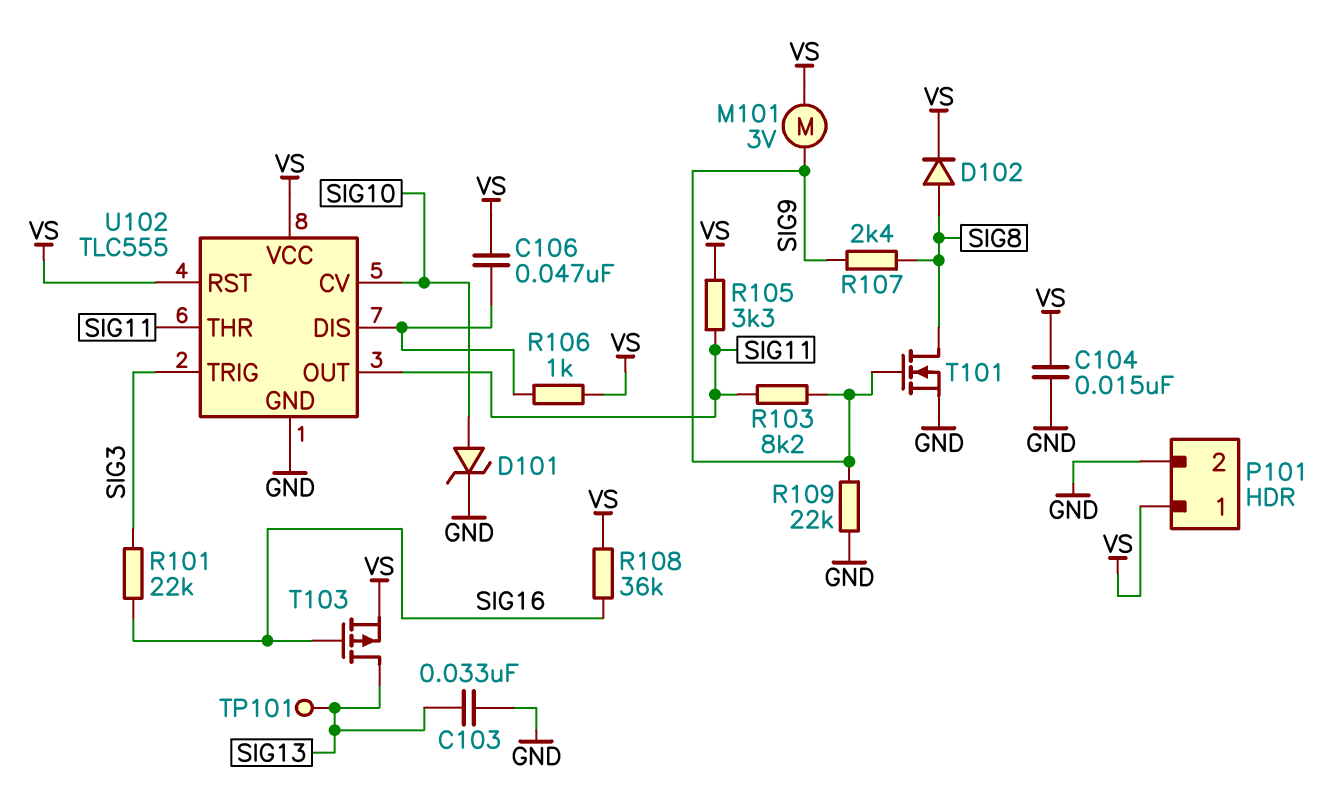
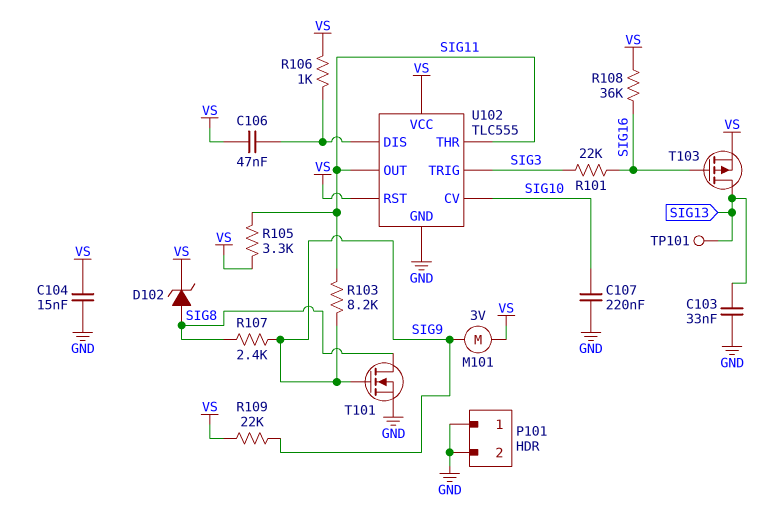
C107: none -> 220nF (GND, SIG10)
D101: zener (A SIG10, K GND) -> none
D102: diode (A SIG8, K VS) -> zener (A SIG8, K VS)
P101 pin 1: VS -> GND
R109: 22k (GND, SIG9) -> 22k (SIG9, VS)

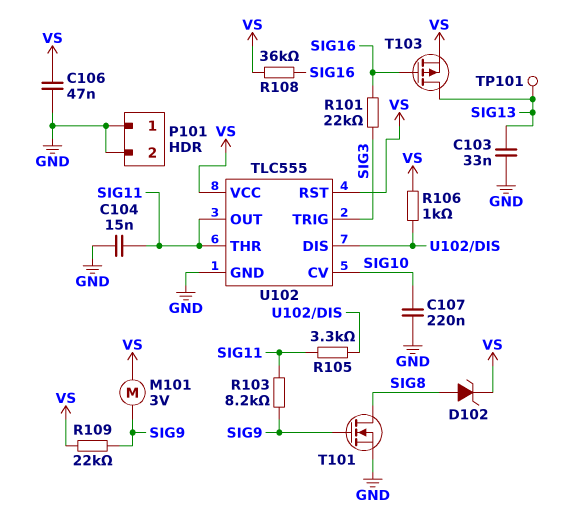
C104: 15nF (GND, VS) -> 15nF (GND, SIG11)
C106: 47nF (U102/DIS, VS) -> 47nF (GND, VS)
R105: 3.3k (SIG11, VS) -> 3.3k (SIG11, U102/DIS)
R107: 2.4k (SIG8, SIG9) -> none

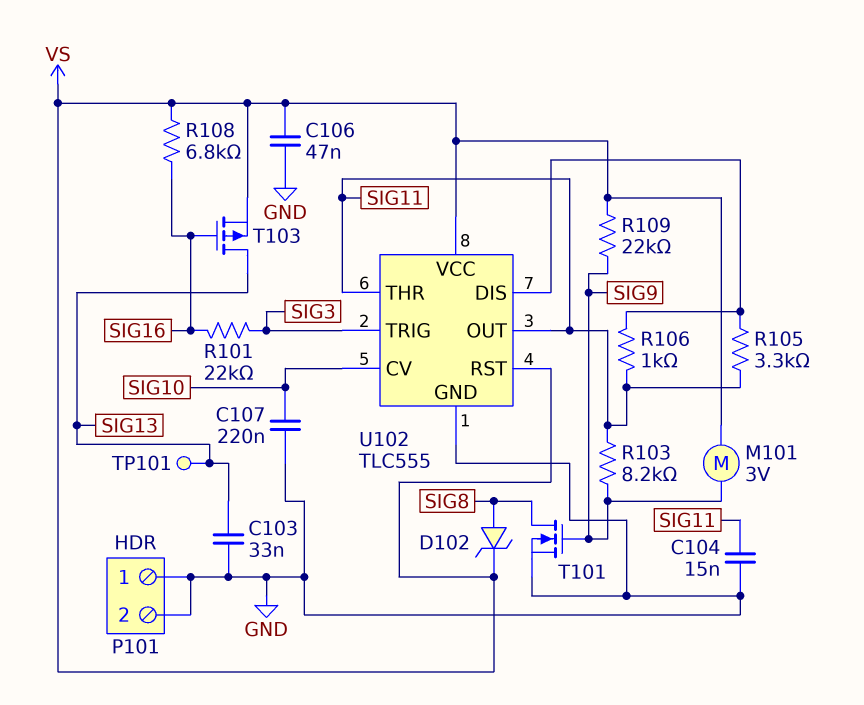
R106: 1k (U102/DIS, VS) -> 1k (SIG11, U102/DIS)
R108: 36k (SIG16, VS) -> 6.8k (SIG16, VS)

